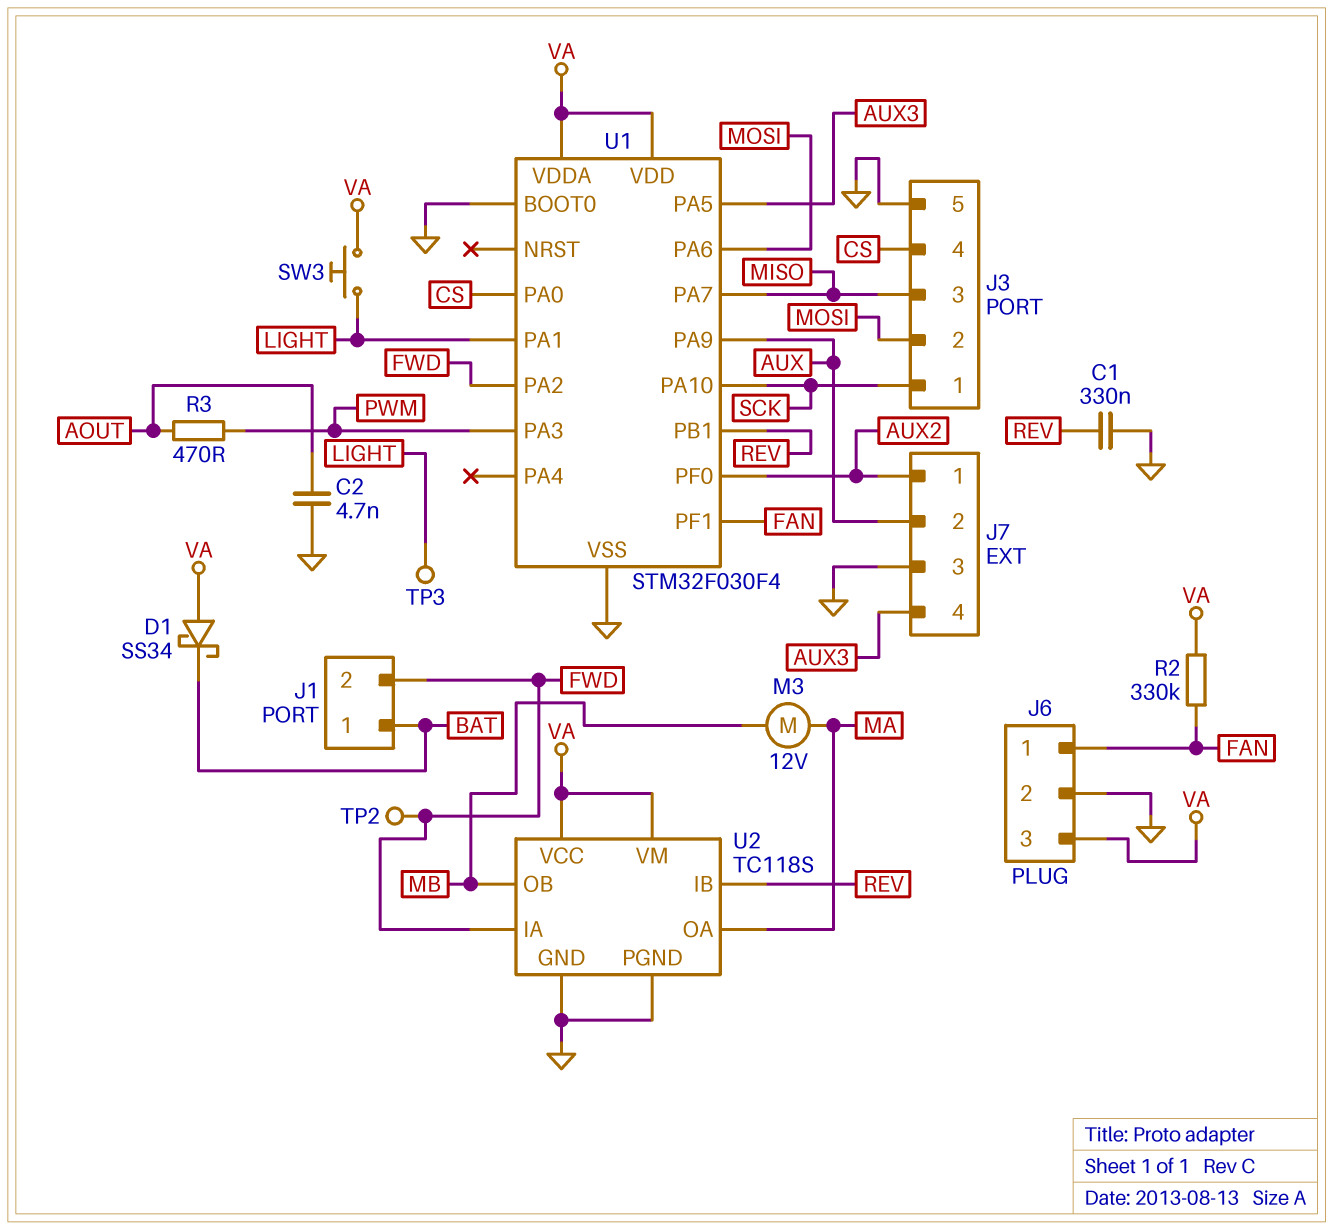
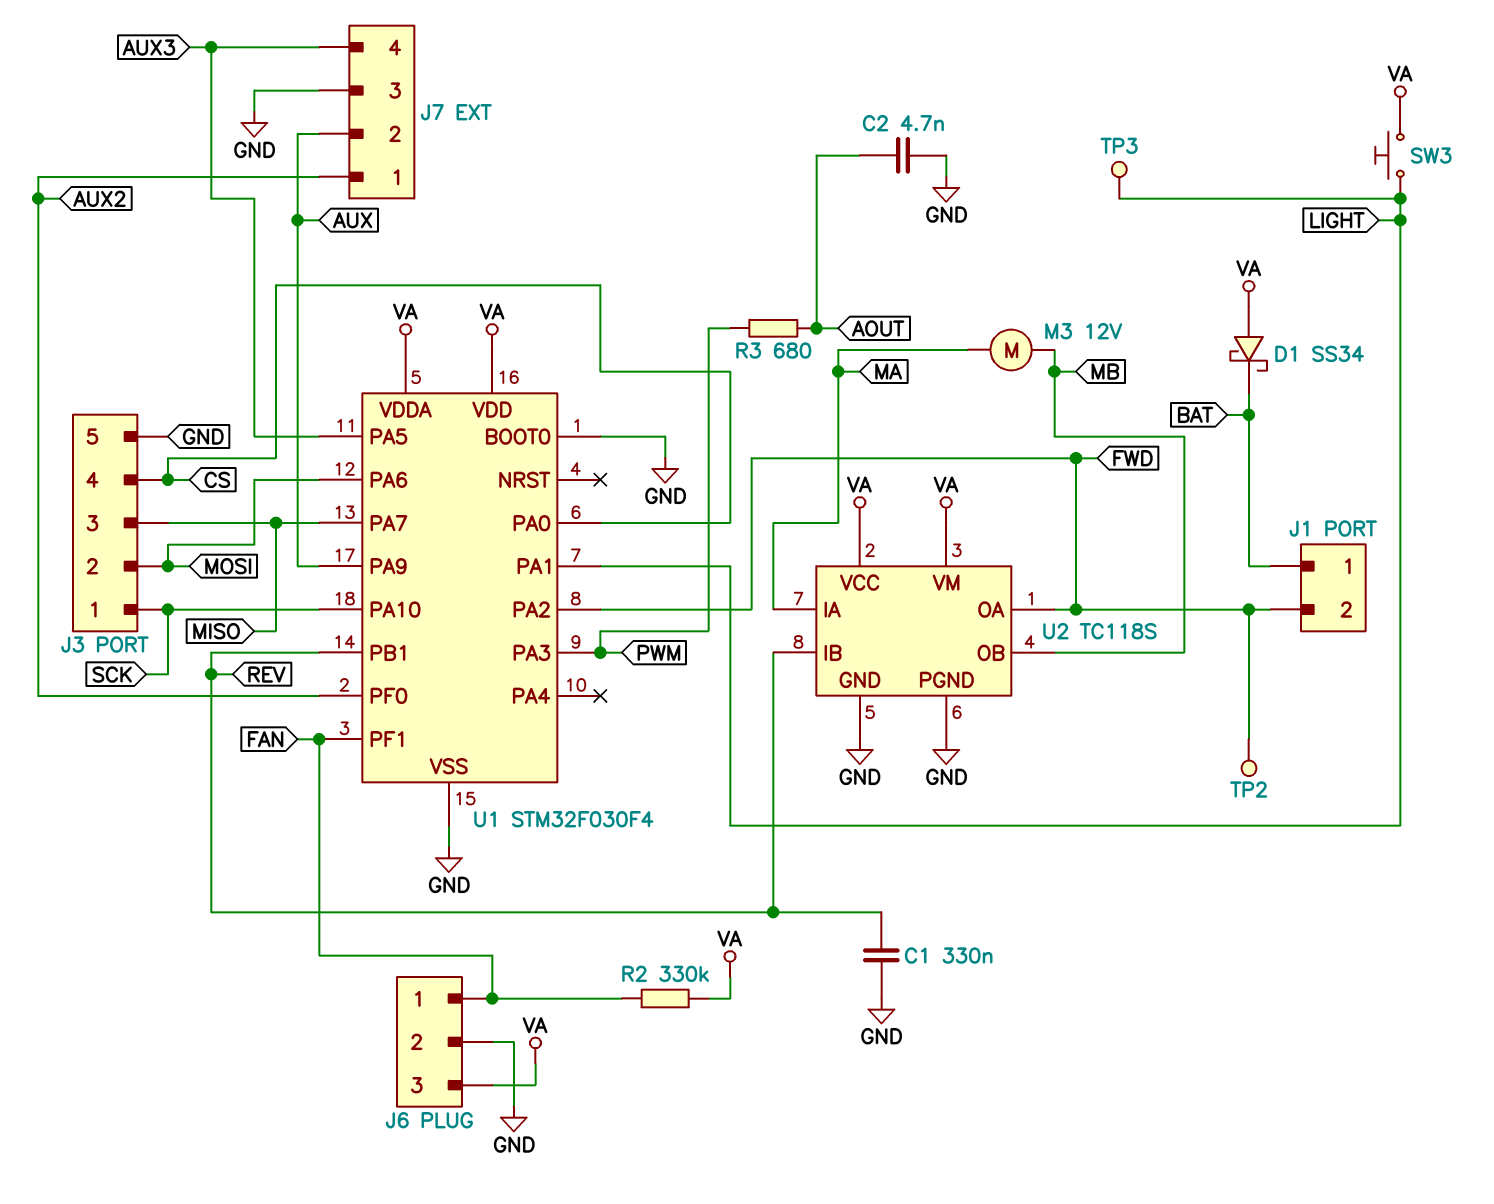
R3: 470 (AOUT, PWM) -> 680 (AOUT, PWM)
U2 pin IA: FWD -> MA
U2 pin OA: MA -> FWD

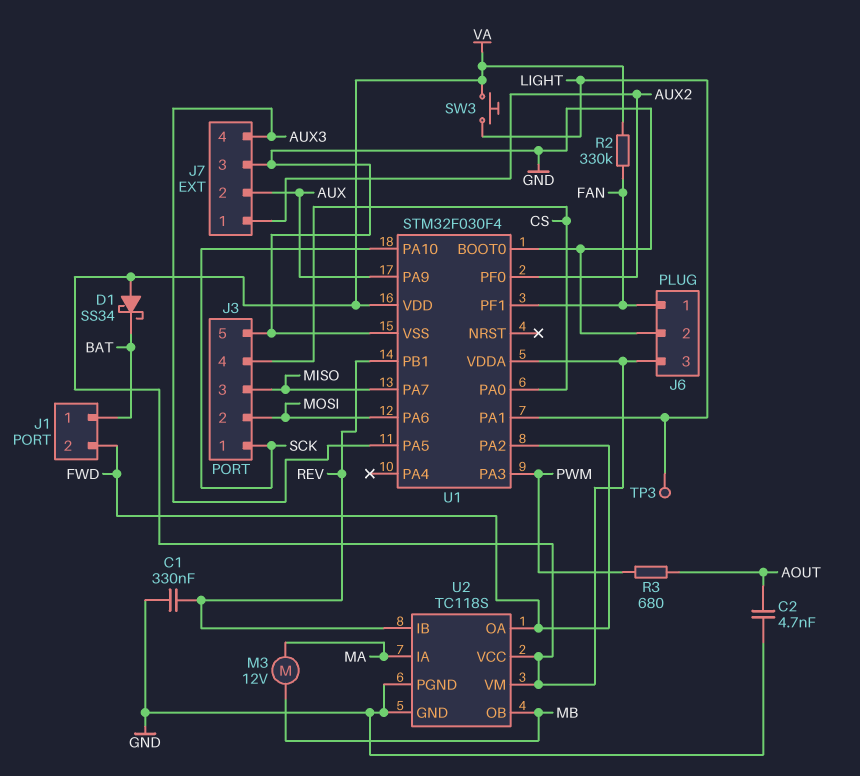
TP2: test point (FWD) -> none

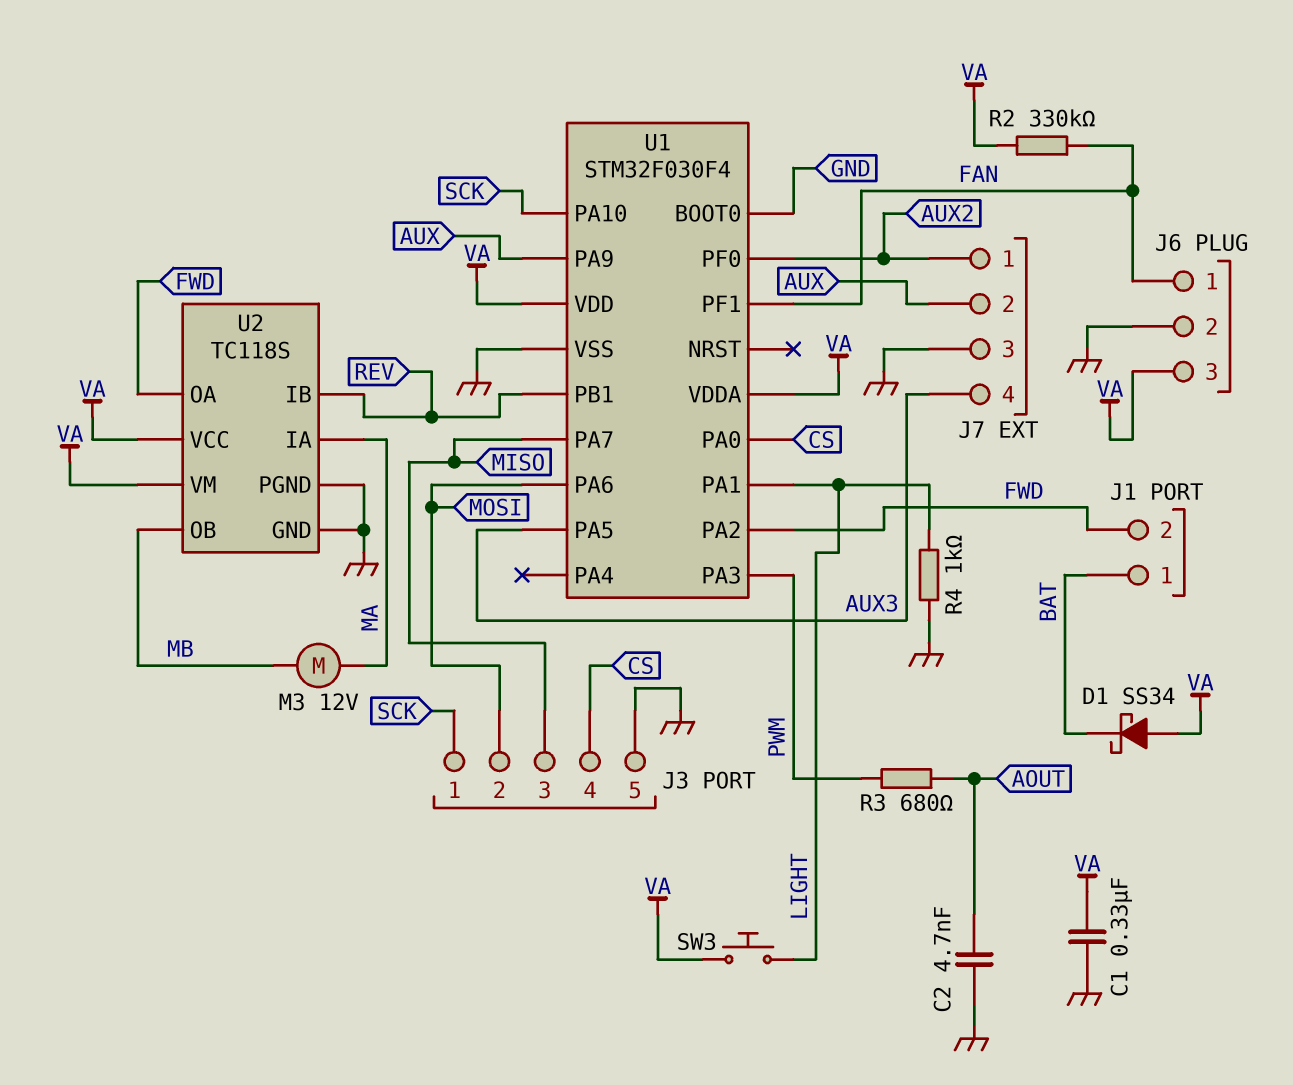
C1: 330nF (GND, REV) -> 330nF (GND, VA)
R4: none -> 1k (GND, LIGHT)
TP3: test point (LIGHT) -> none

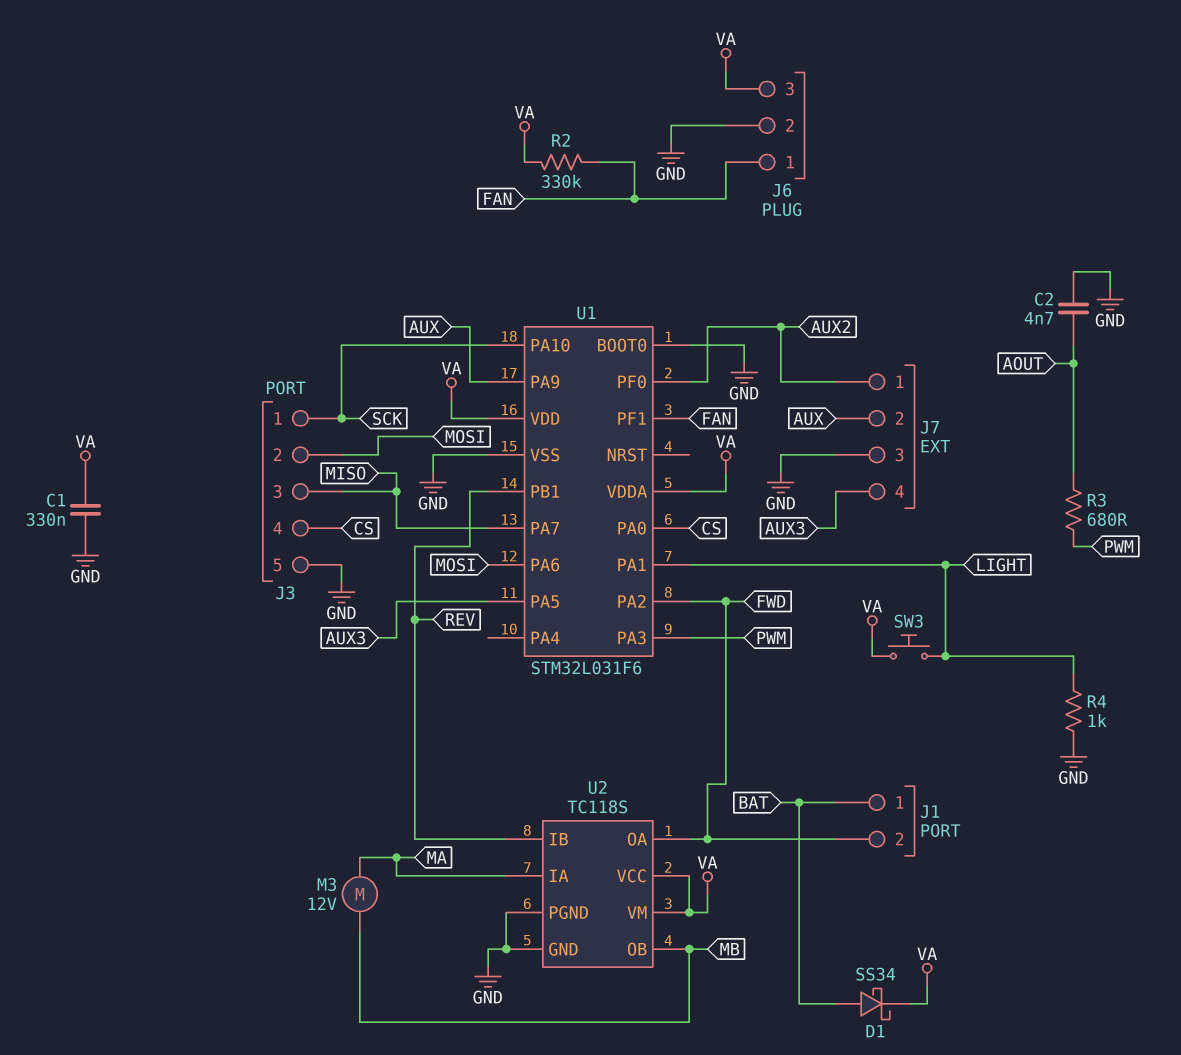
D1: schottky SS34 (A VA, K BAT) -> schottky SS34 (A BAT, K VA)
U1: STM32F030F4 -> STM32L031F6

